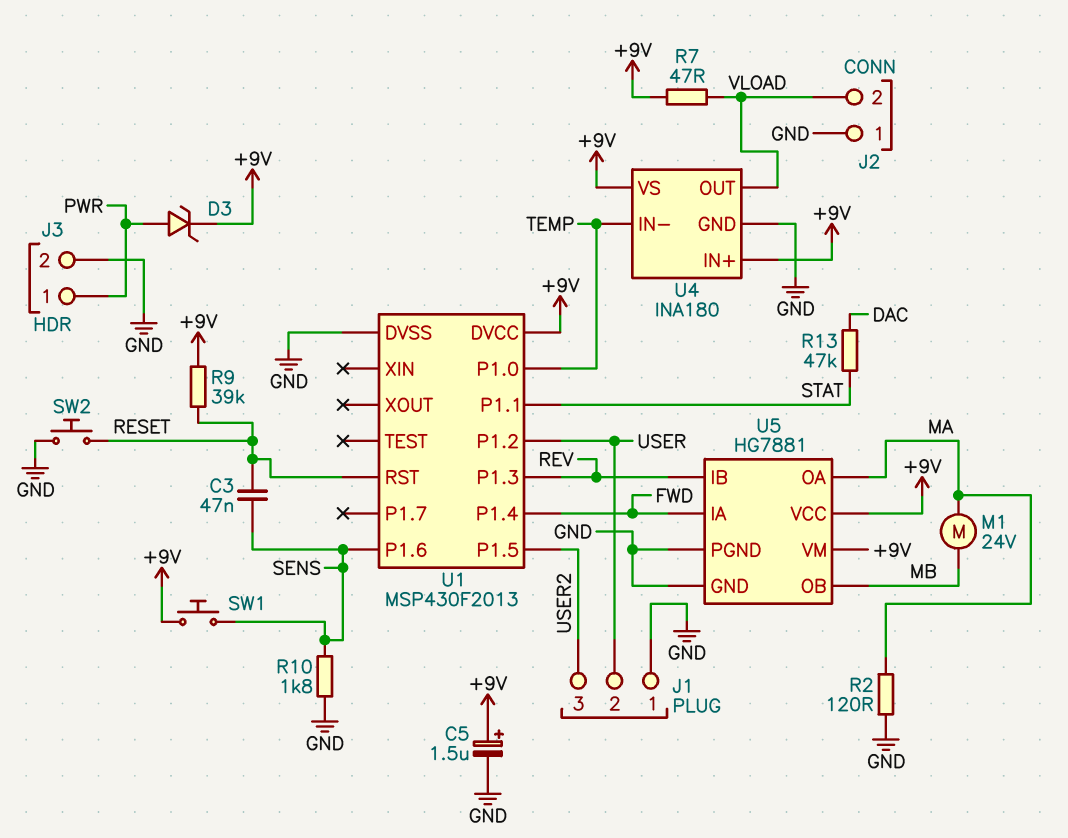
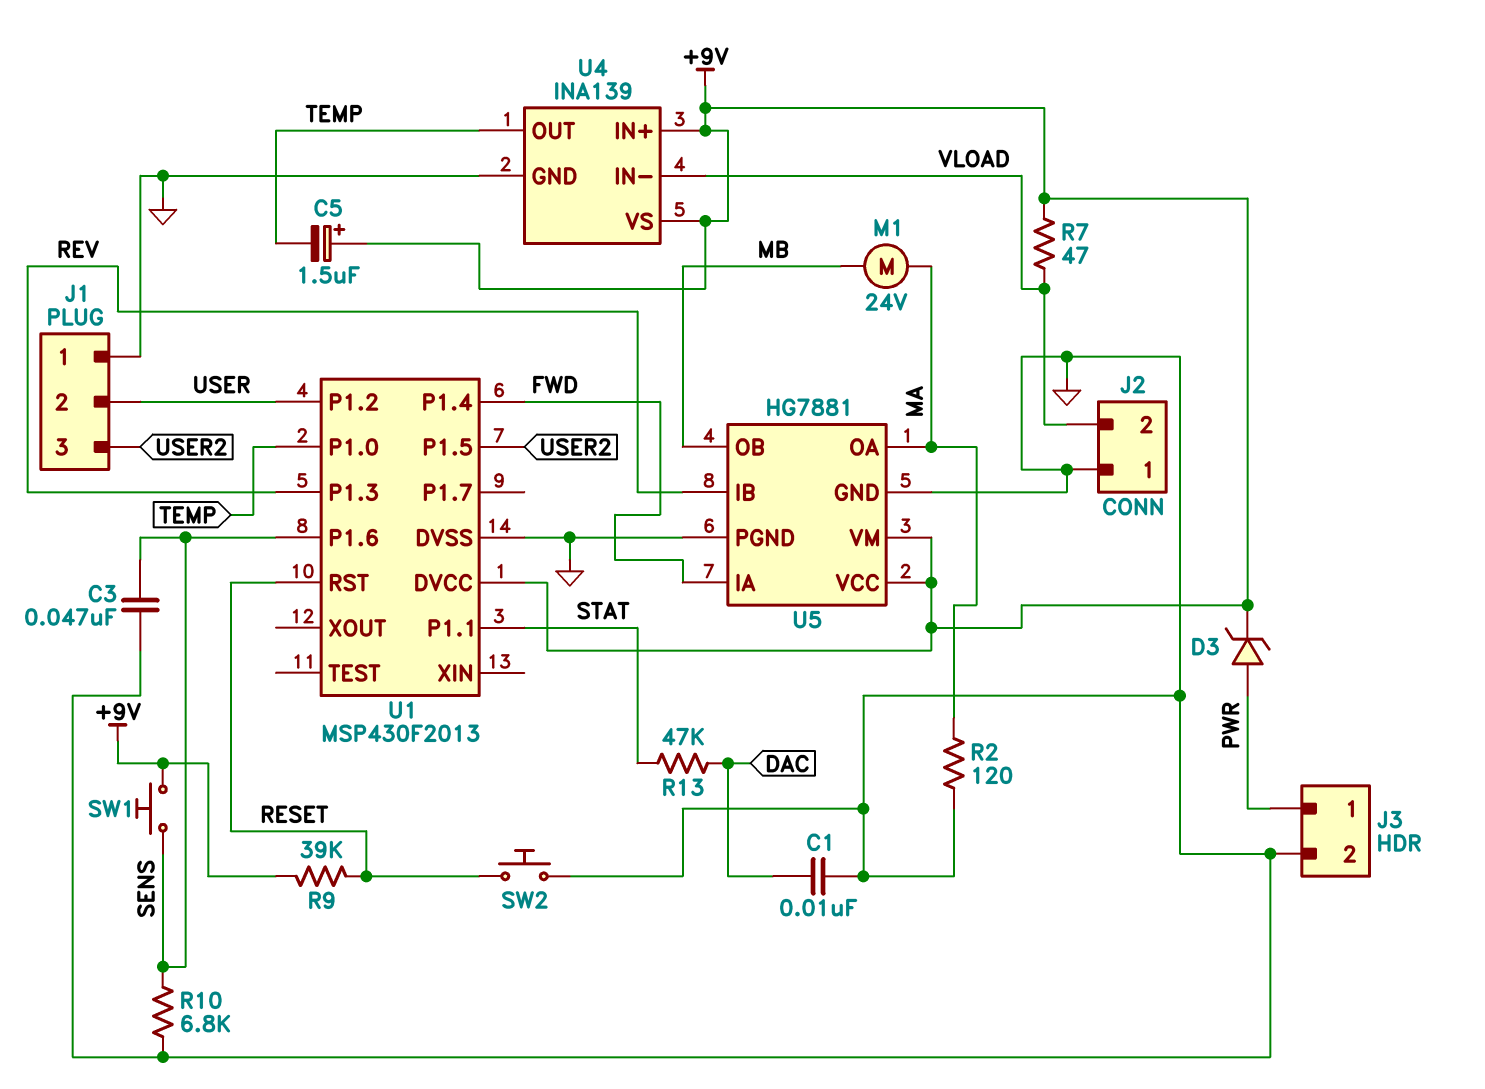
C1: none -> 10nF (DAC, GND)
C3: 47nF (RESET, SENS) -> 47nF (GND, SENS)
C5: 1.5uF (plus +9V, minus GND) -> 1.5uF (plus +9V, minus TEMP)
R10: 1.8k (GND, SENS) -> 6.8k (GND, SENS)
U4: INA180 -> INA139
U4 pin IN-: TEMP -> VLOAD
U4 pin OUT: VLOAD -> TEMP

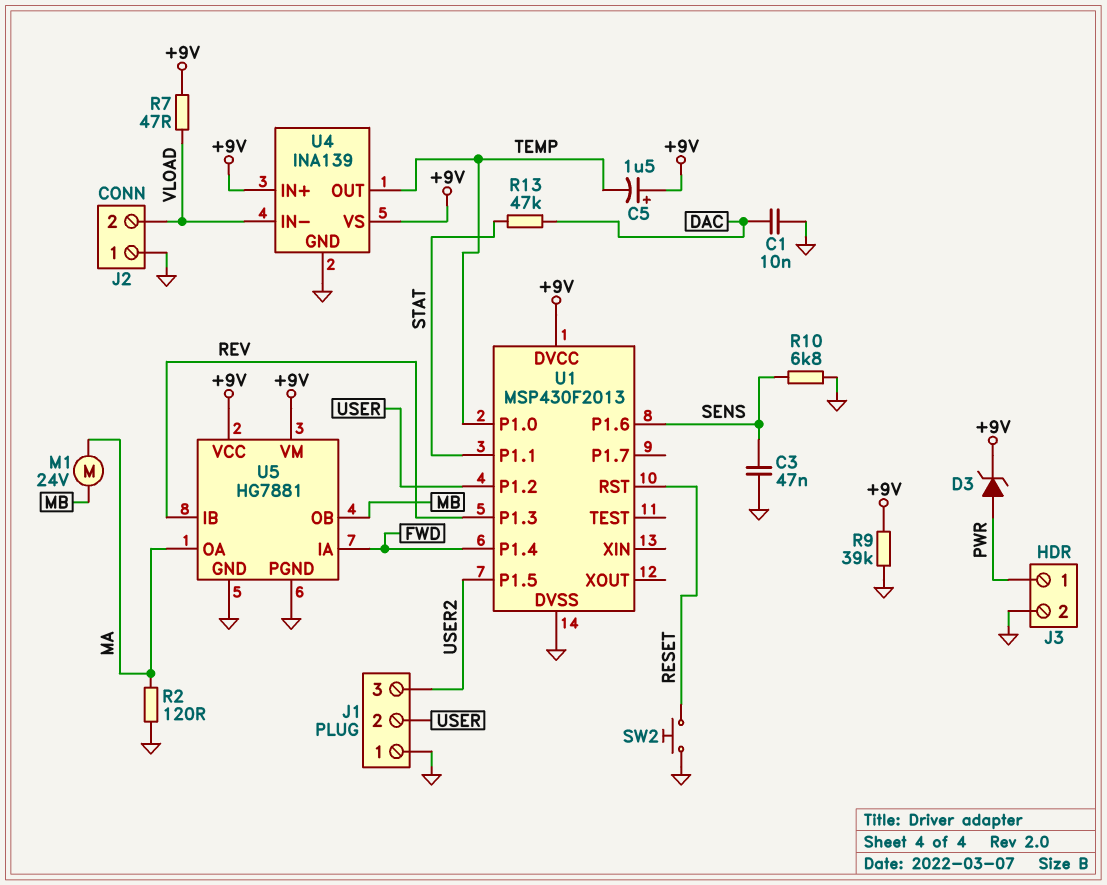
R9: 39k (+9V, RESET) -> 39k (+9V, GND)
SW1: button (+9V, SENS) -> none

